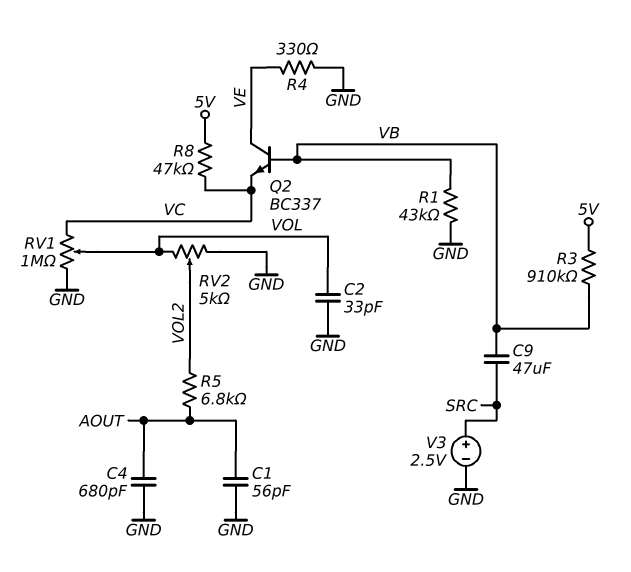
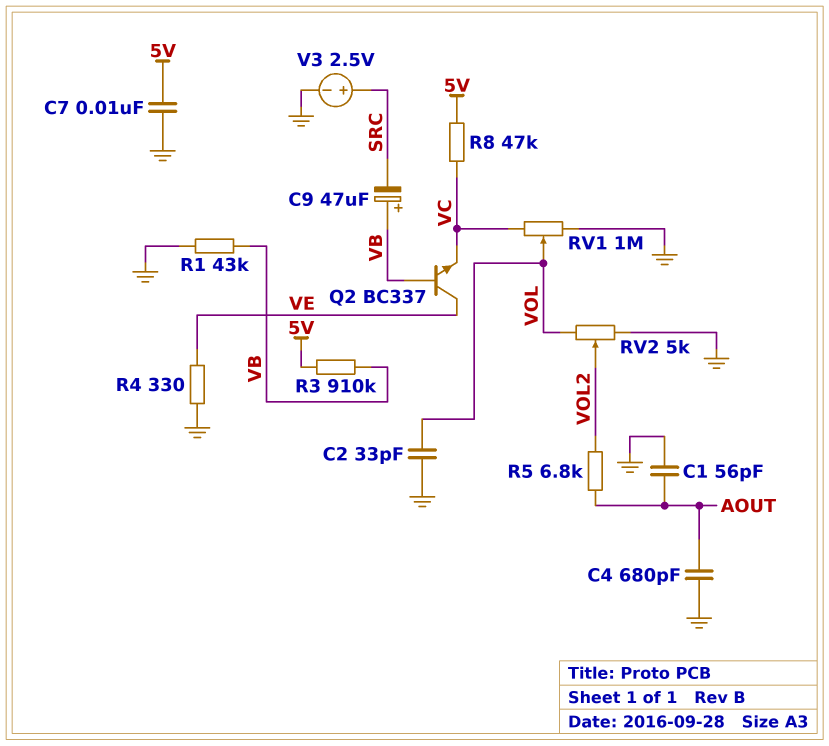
C7: none -> 10nF (5V, GND)
C9: 47uF (SRC, VB) -> 47uF (plus VB, minus SRC)

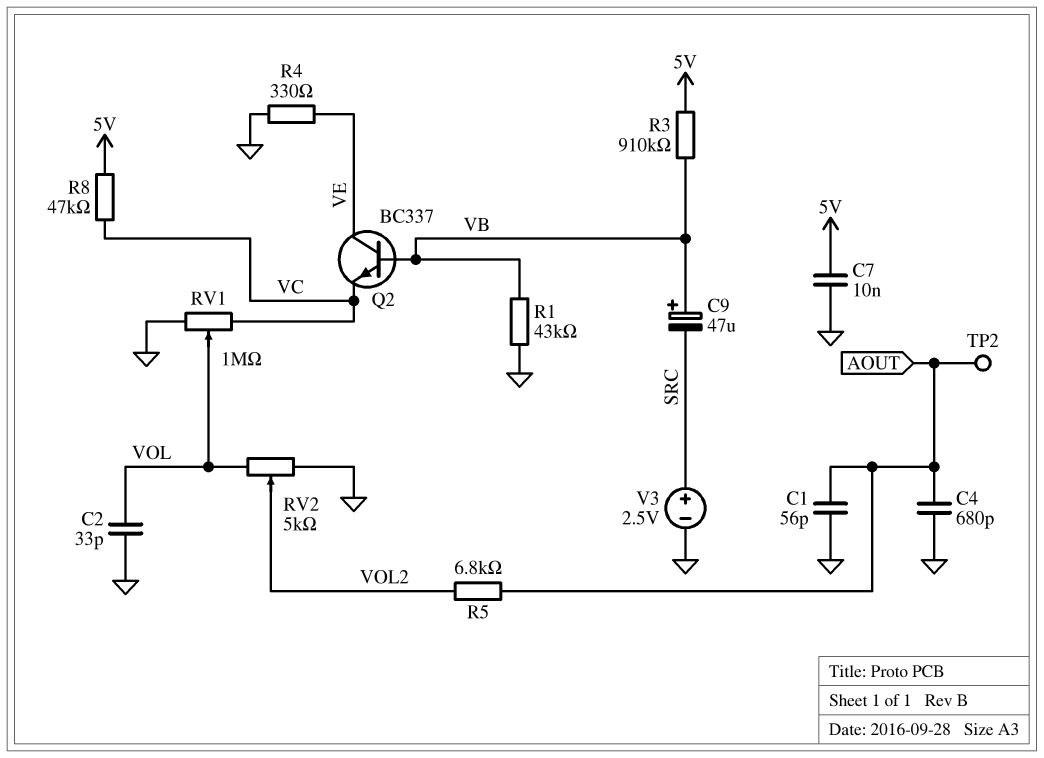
TP2: none -> test point (AOUT)

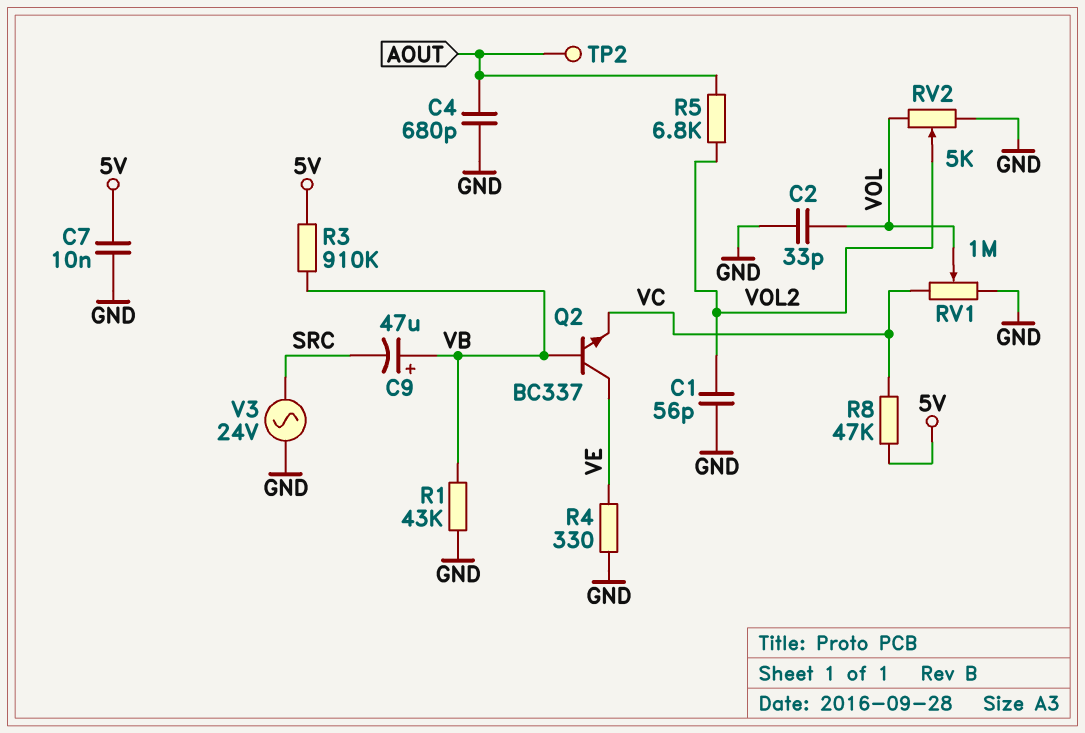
C1: 56pF (AOUT, GND) -> 56pF (GND, VOL2)
V3: 2.5V (plus SRC, minus GND) -> AC 24V (GND, SRC)

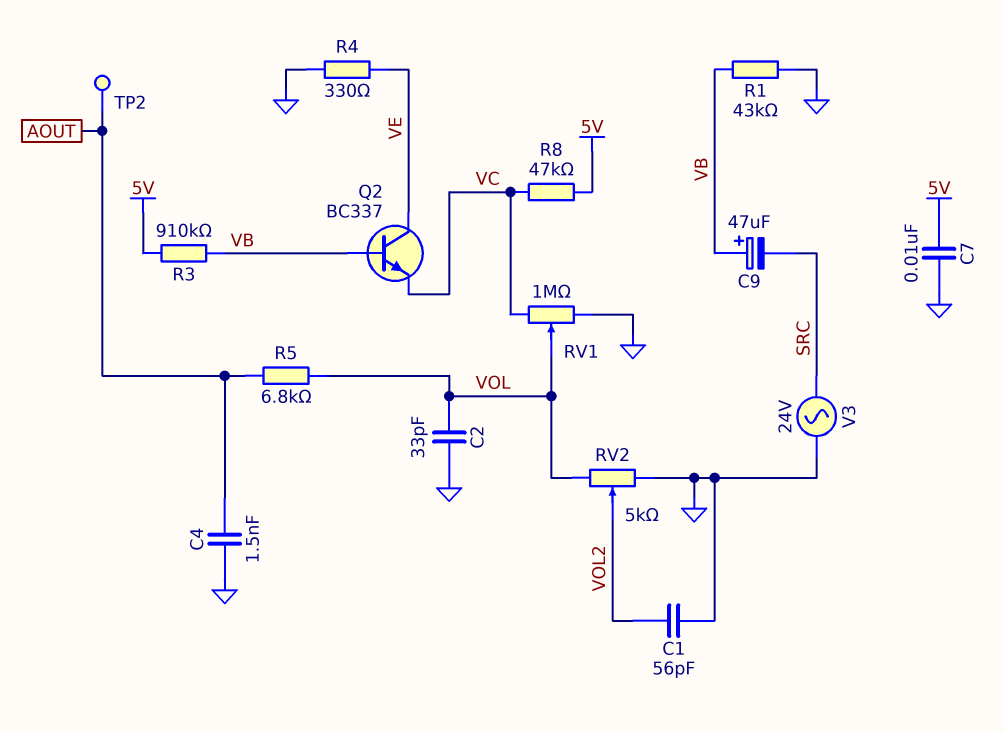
C4: 680pF (AOUT, GND) -> 1.5nF (AOUT, GND)
R5: 6.8k (AOUT, VOL2) -> 6.8k (AOUT, VOL)

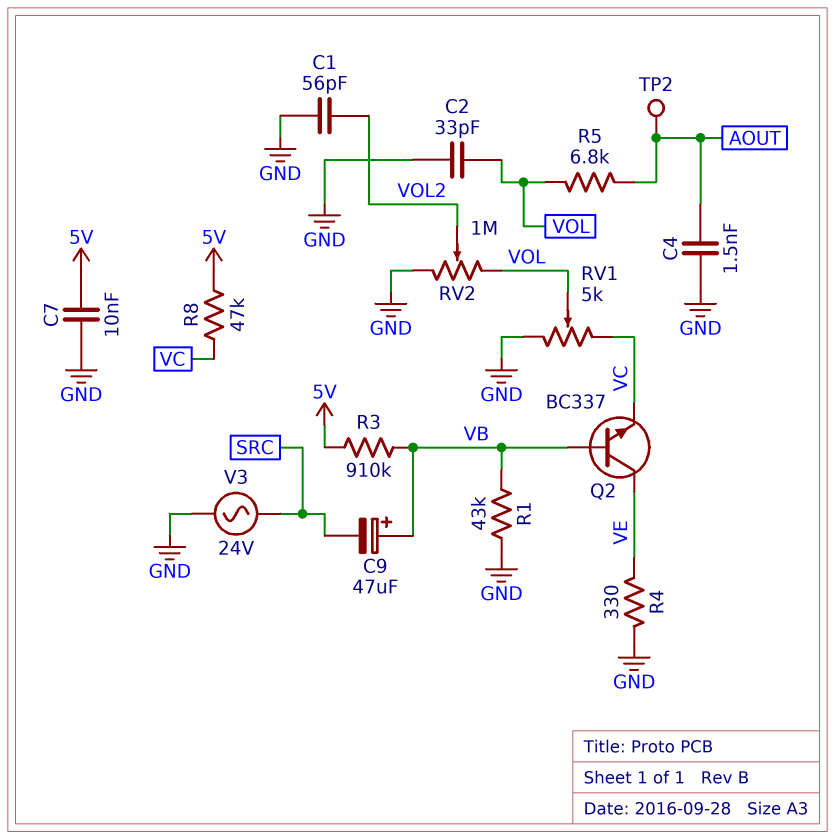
RV1: 1M (GND, VC, wiper VOL) -> 5k (GND, VC, wiper VOL)
RV2: 5k (GND, VOL, wiper VOL2) -> 1M (GND, VOL, wiper VOL2)

